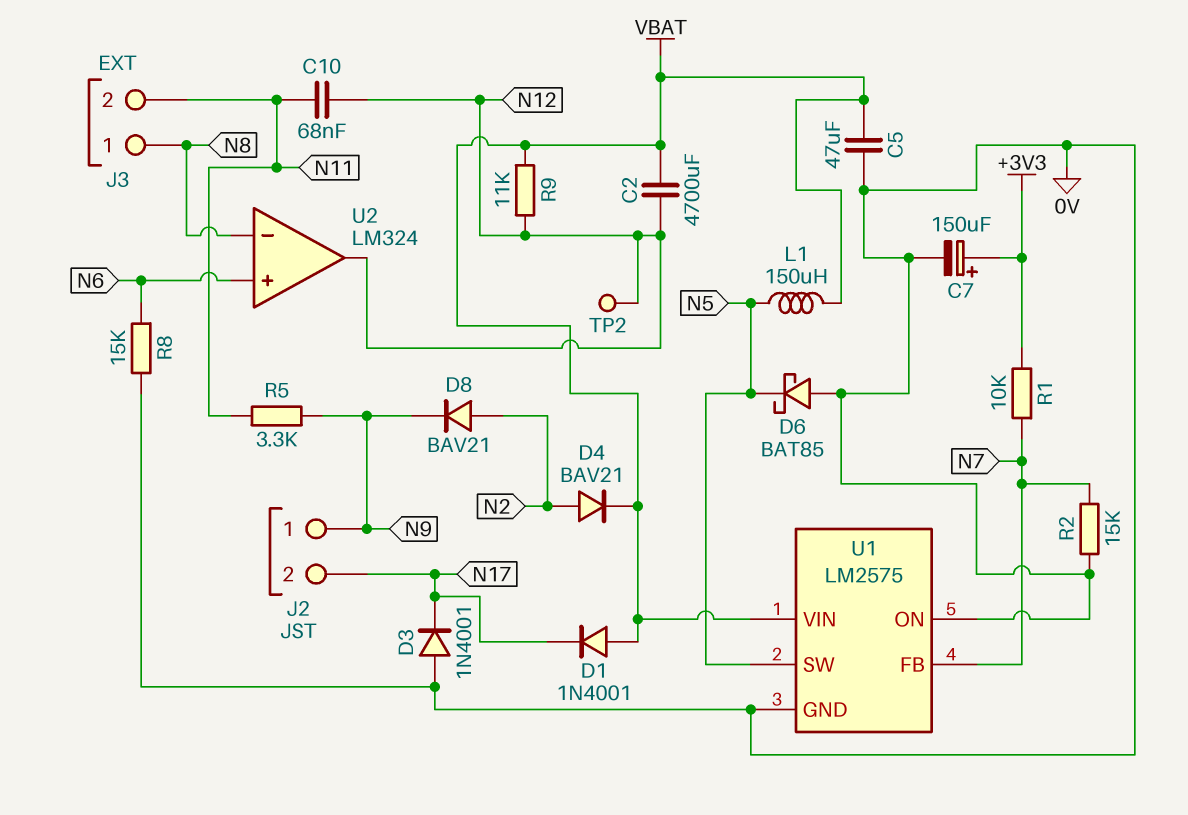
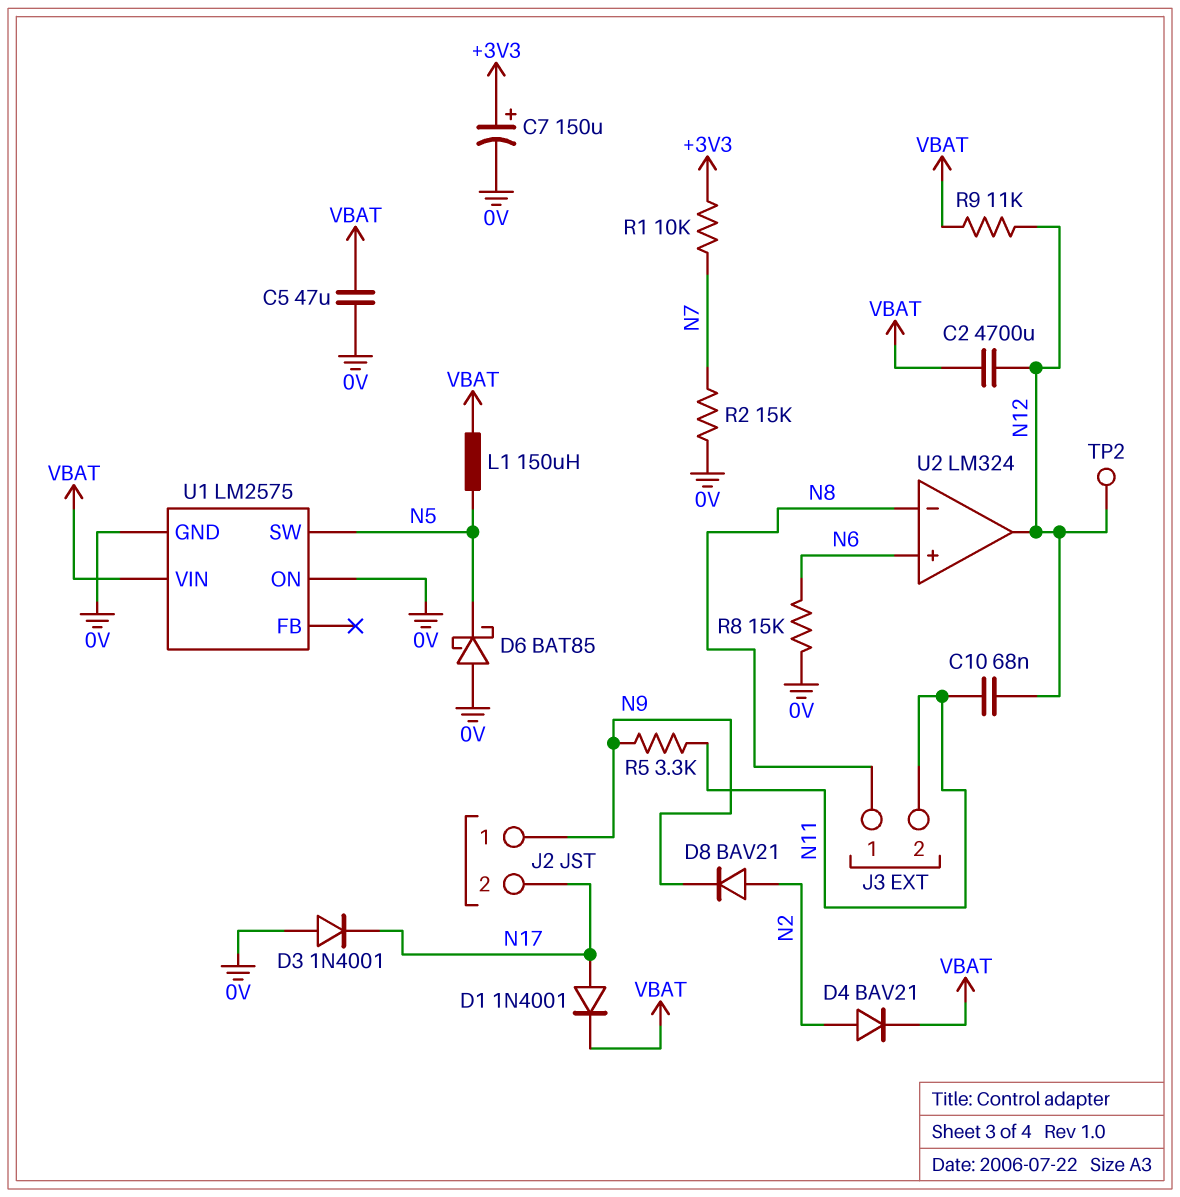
D1: diode 1N4001 (A VBAT, K N17) -> diode 1N4001 (A N17, K VBAT)
U1 pin FB: N7 -> none

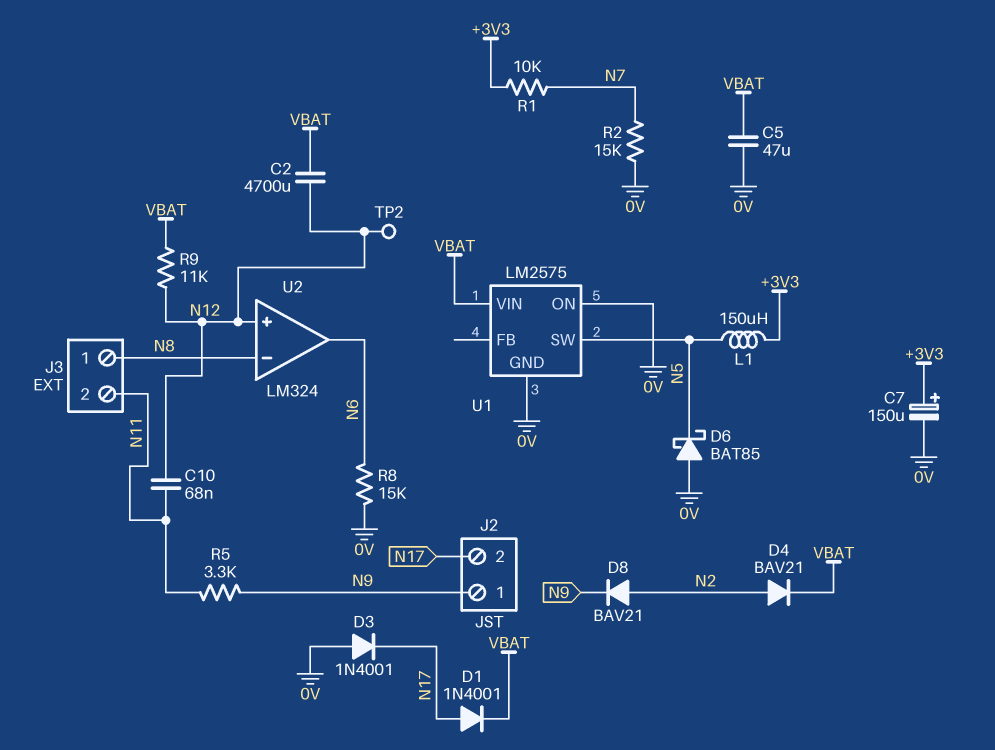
L1: 150uH (N5, VBAT) -> 150uH (+3V3, N5)
U2 pin in+: N6 -> N12
U2 pin out: N12 -> N6

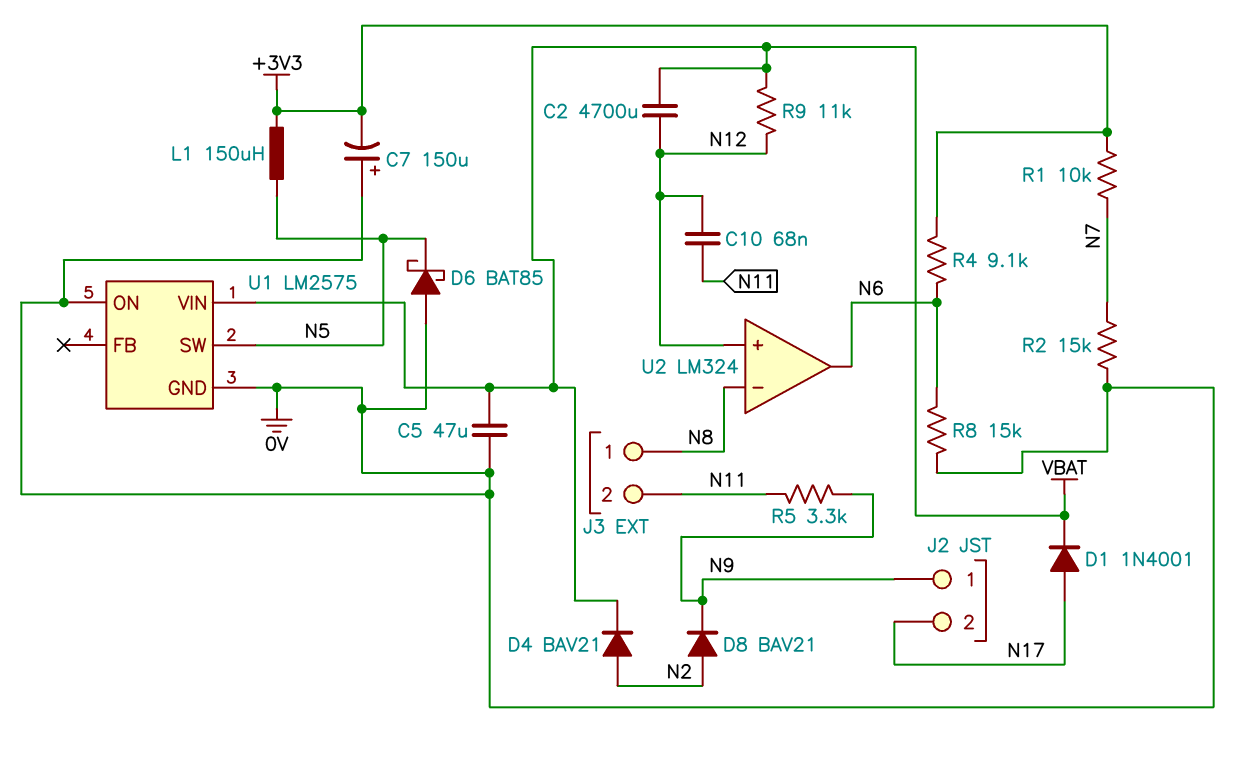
C7: 150uF (plus +3V3, minus 0V) -> 150uF (plus 0V, minus +3V3)
D3: diode 1N4001 (A 0V, K N17) -> none
R4: none -> 9.1k (+3V3, N6)
TP2: test point (N12) -> none

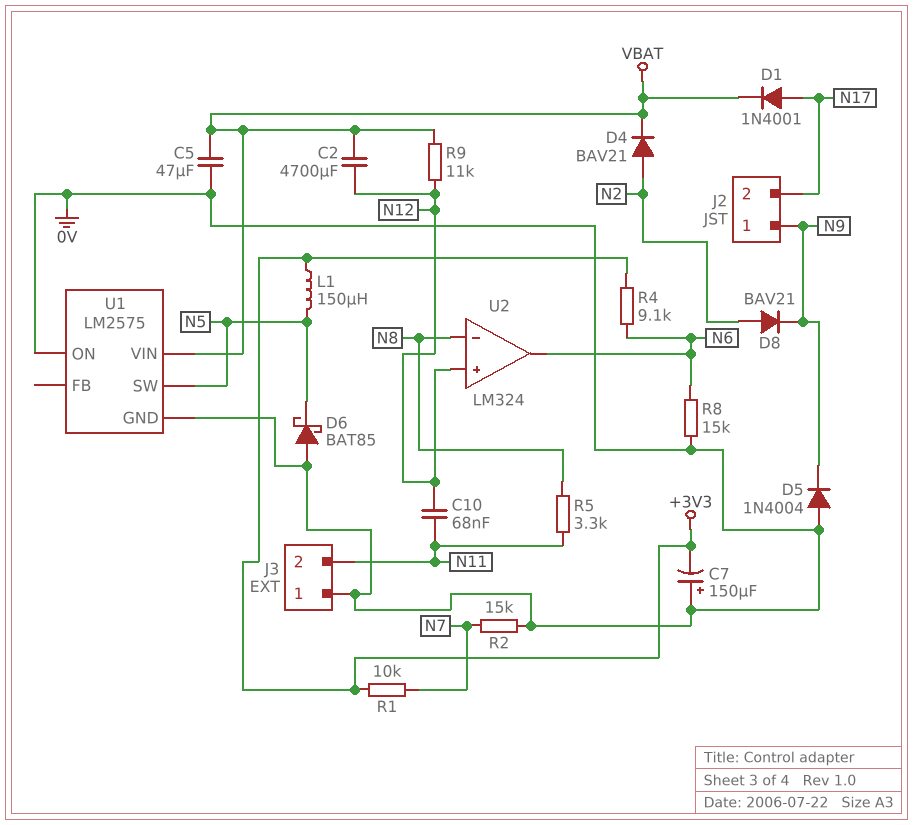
D5: none -> diode 1N4004 (A 0V, K N9)
J3 pin 1: N8 -> 0V
R5: 3.3k (N9, N11) -> 3.3k (N8, N11)

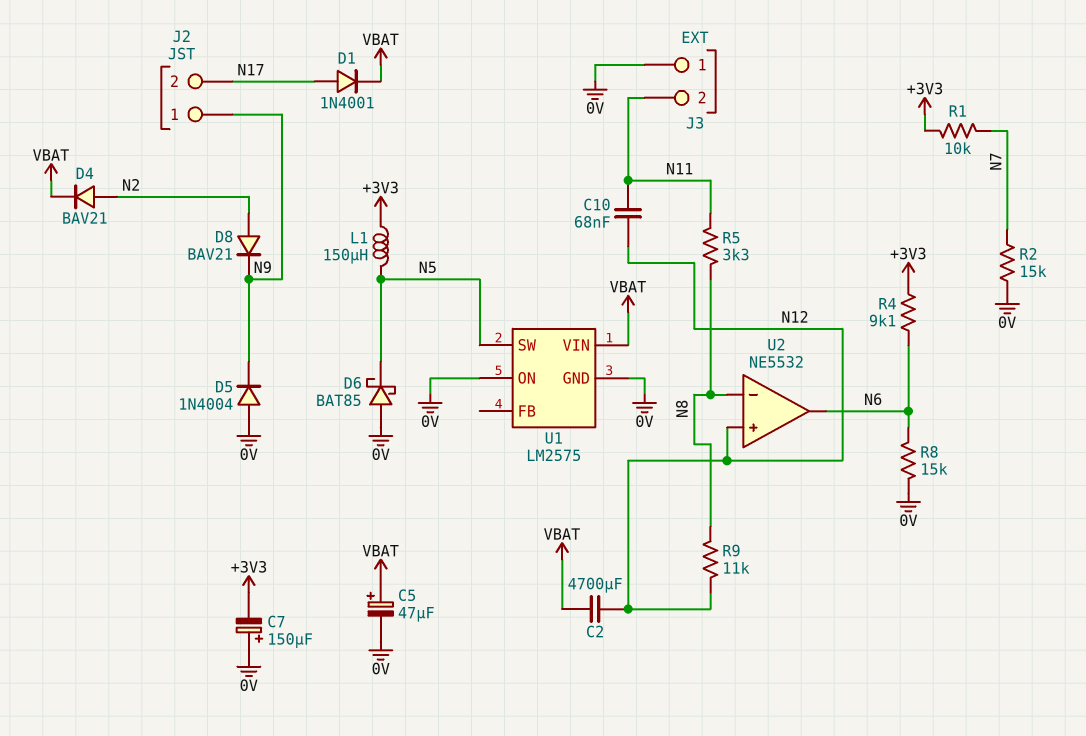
C5: 47uF (0V, VBAT) -> 47uF (plus VBAT, minus 0V)
R9: 11k (N12, VBAT) -> 11k (N8, N12)
U2: LM324 -> NE5532

